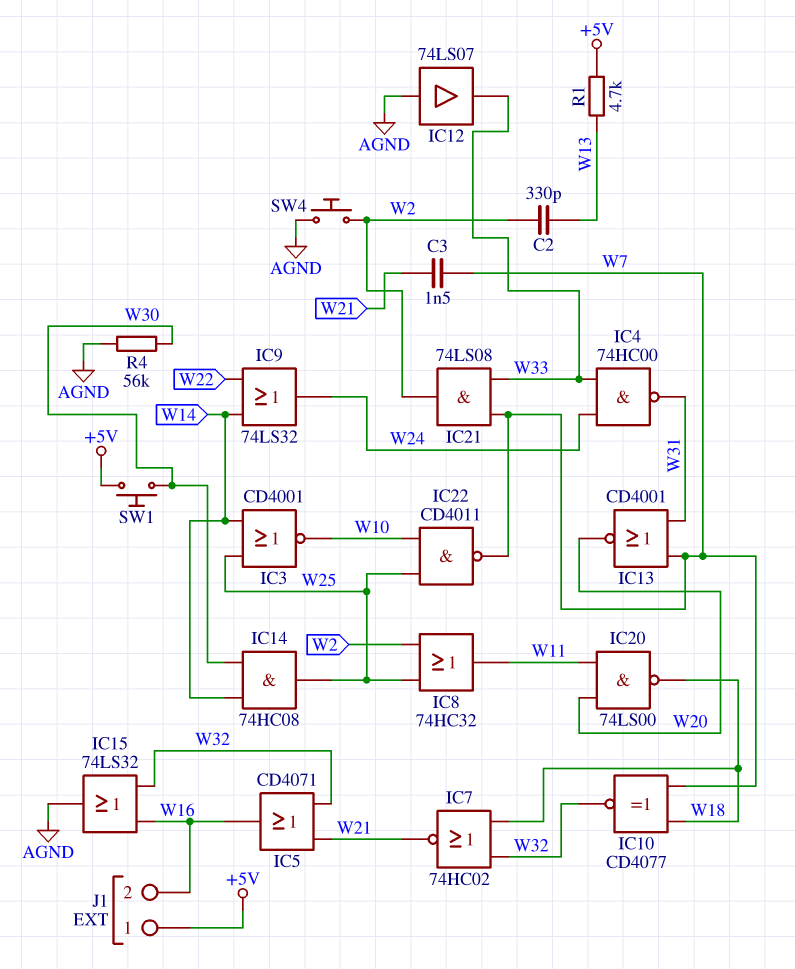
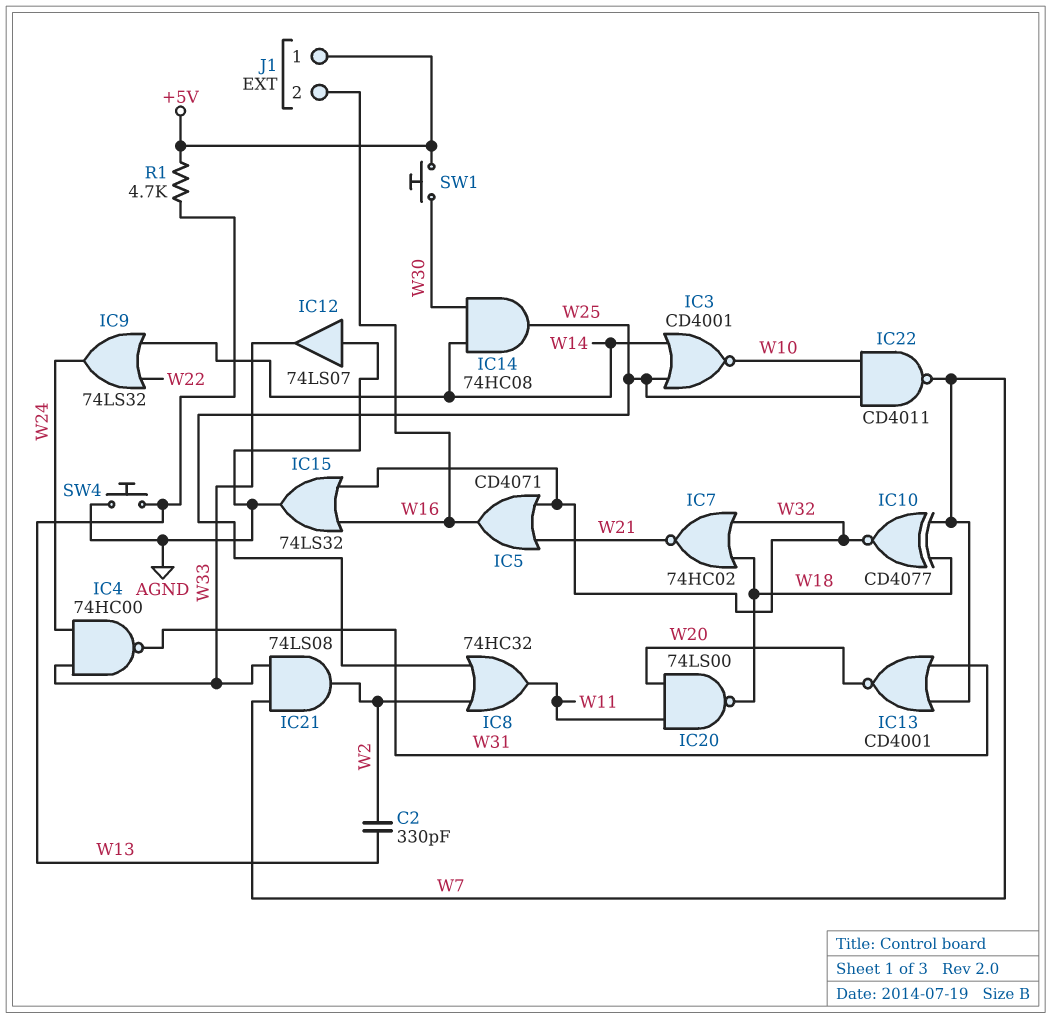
C3: 1.5nF (W7, W21) -> none
R4: 56k (AGND, W30) -> none
SW4: button (AGND, W2) -> button (AGND, W13)

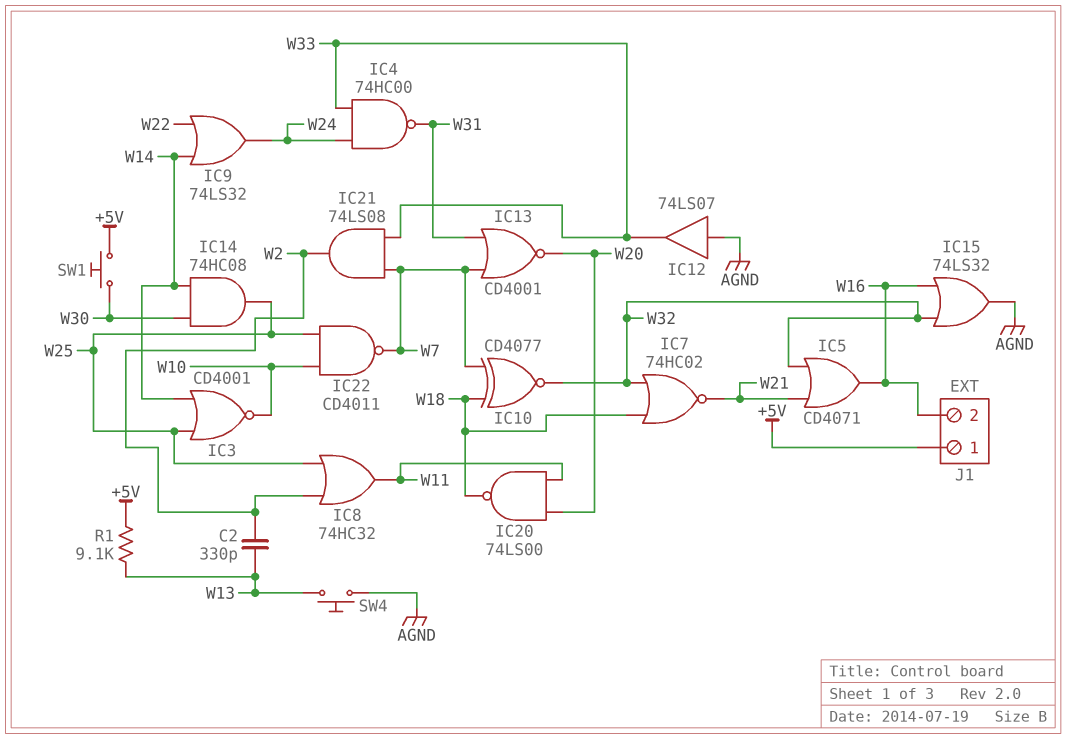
R1: 4.7k (+5V, W13) -> 9.1k (+5V, W13)

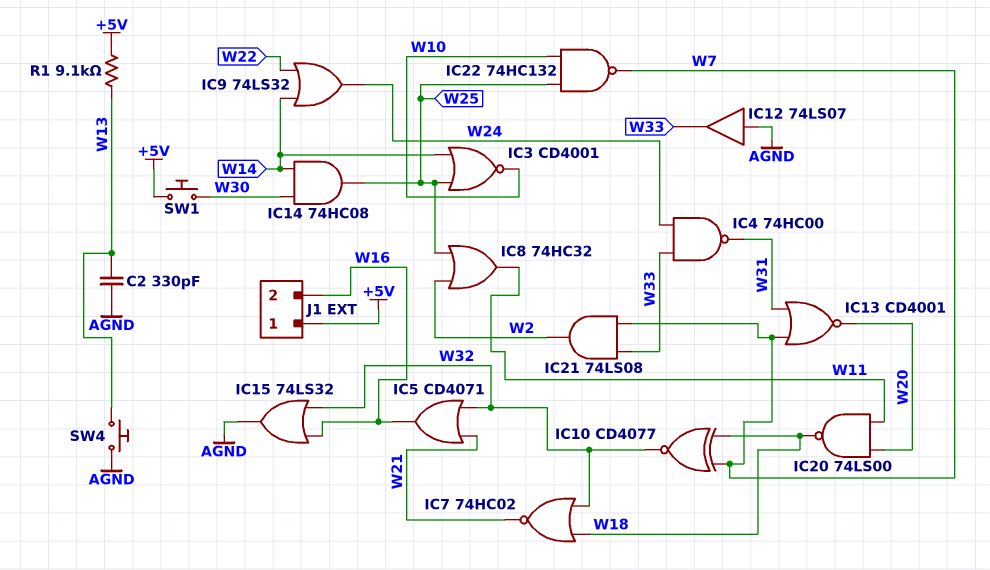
C2: 330pF (W2, W13) -> 330pF (AGND, W13)
IC22: NAND CD4011 (in W10, in W25, out W7) -> NAND 74HC132 (in W10, in W25, out W7)

